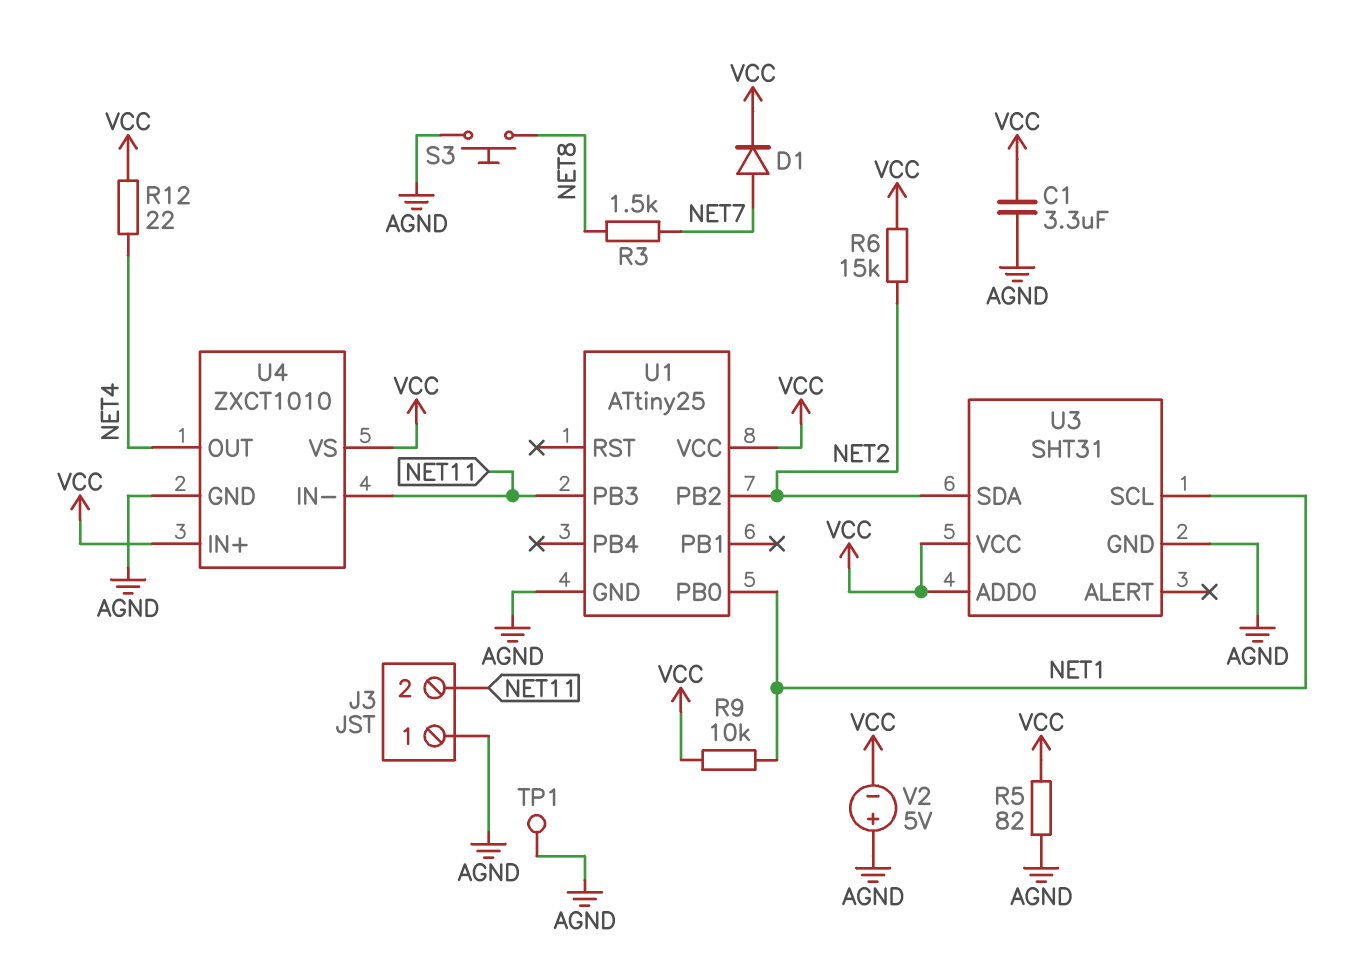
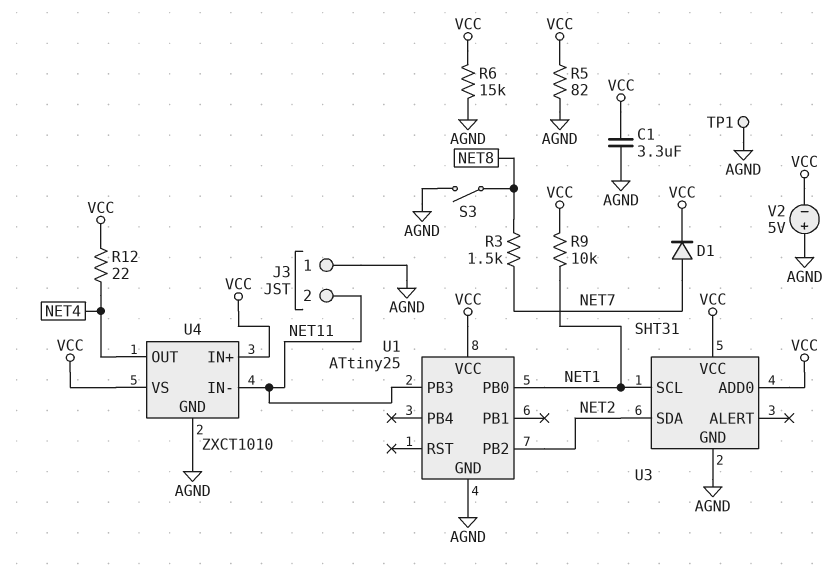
R6: 15k (NET2, VCC) -> 15k (AGND, VCC)
S3: button (AGND, NET8) -> switch (AGND, NET8)

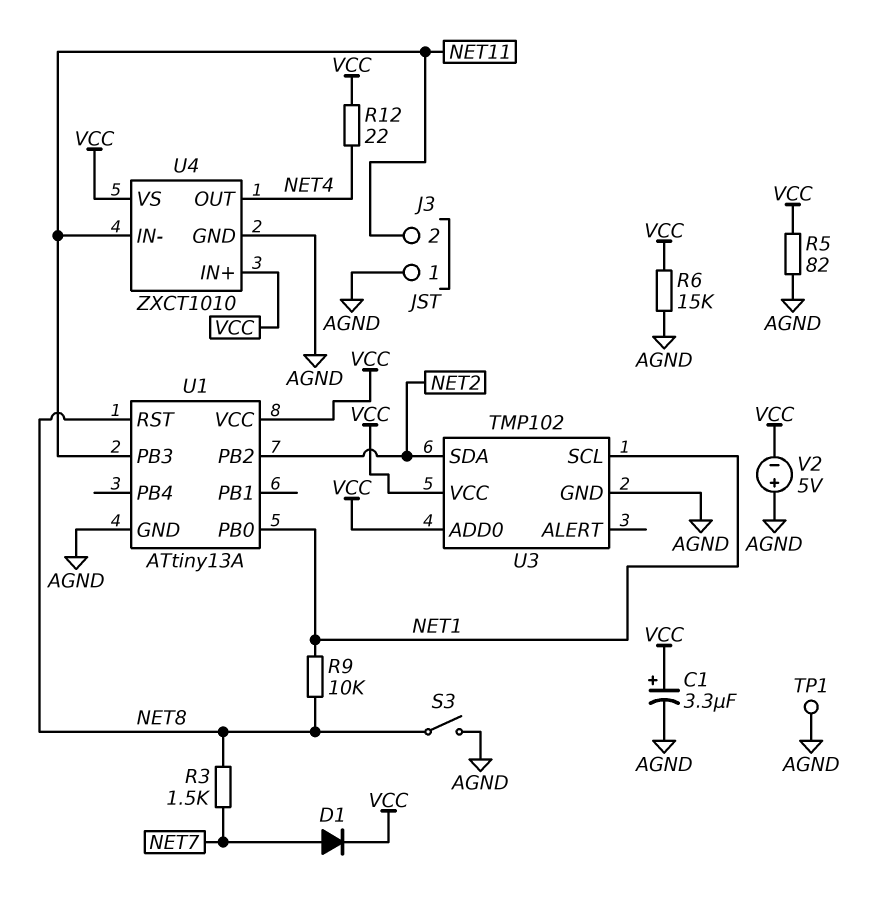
C1: 3.3uF (AGND, VCC) -> 3.3uF (plus VCC, minus AGND)
R9: 10k (NET1, VCC) -> 10k (NET1, NET8)
U1: ATtiny25 -> ATtiny13A
U1 pin RST: none -> NET8
U3: SHT31 -> TMP102

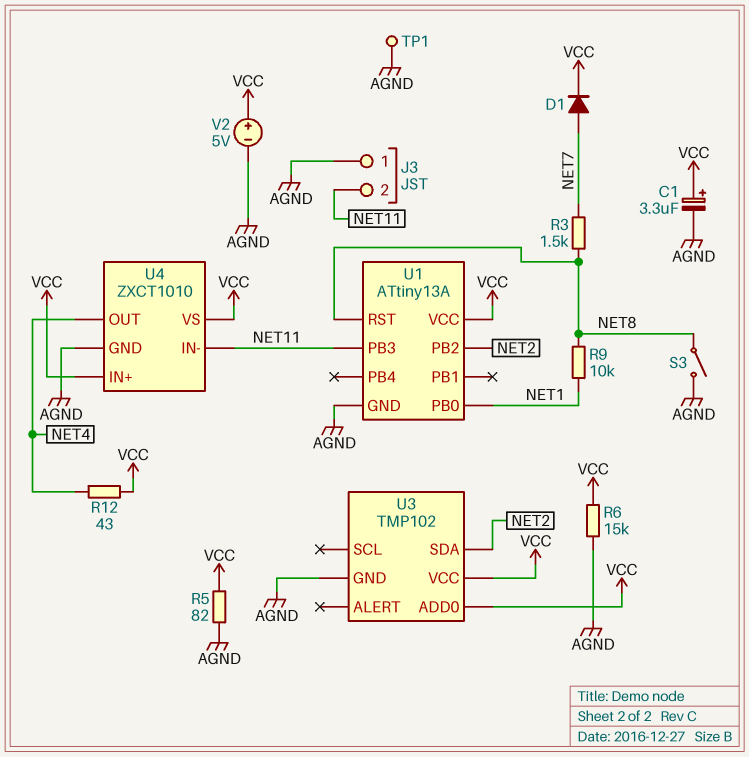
R12: 22 (NET4, VCC) -> 43 (NET4, VCC)
U3 pin SCL: NET1 -> none
V2: 5V (plus AGND, minus VCC) -> 5V (plus VCC, minus AGND)

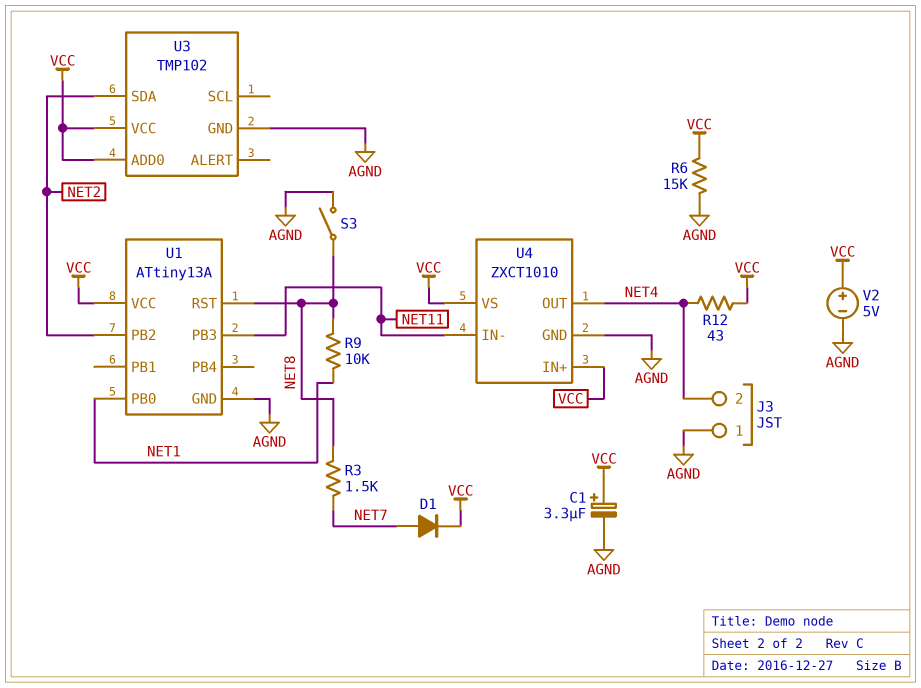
J3 pin 2: NET11 -> NET4
R5: 82 (AGND, VCC) -> none
TP1: test point (AGND) -> none

